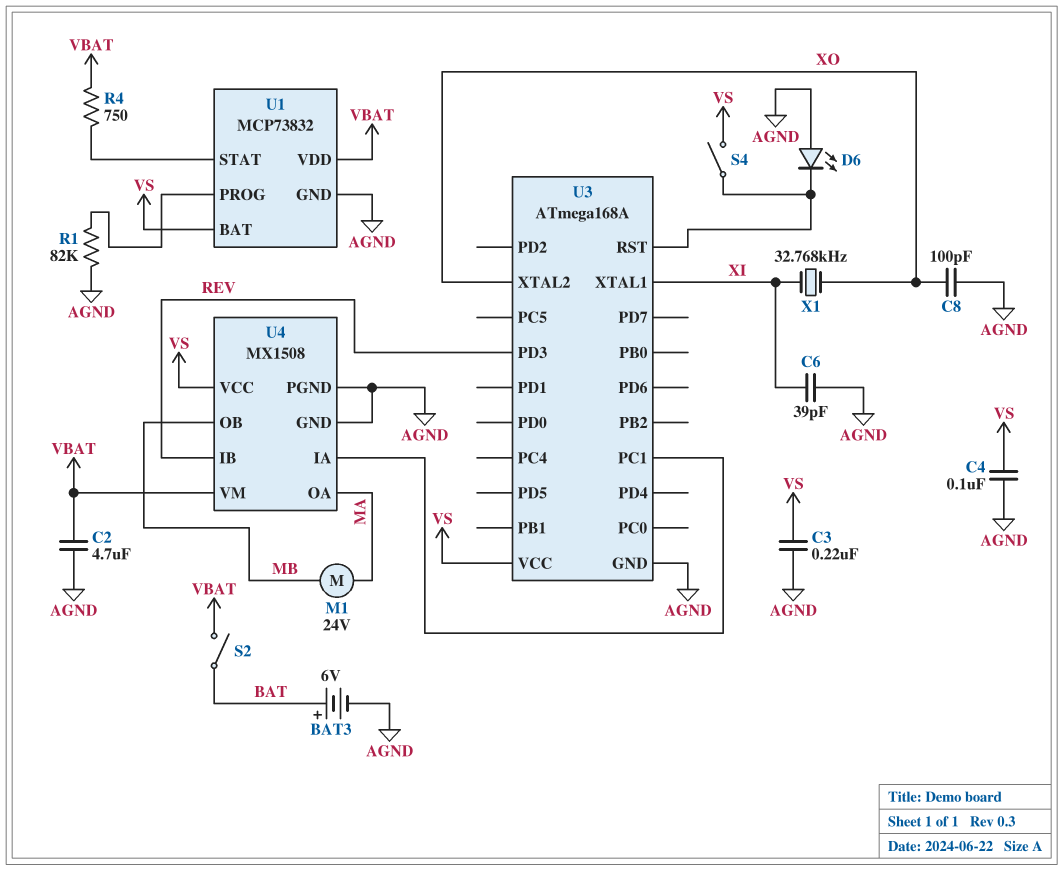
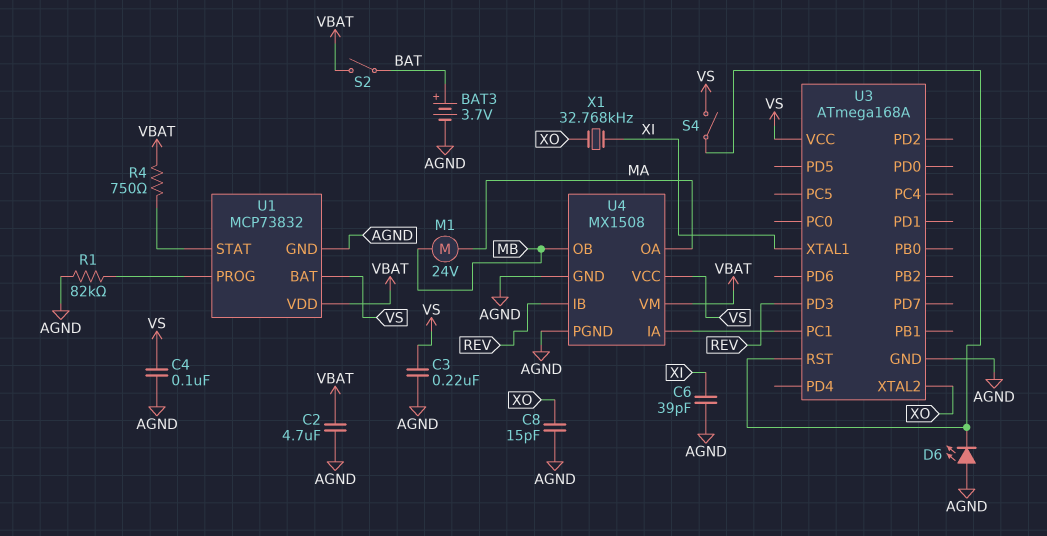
BAT3: 6V (plus BAT, minus AGND) -> 3.7V (plus BAT, minus AGND)
C8: 100pF (AGND, XO) -> 15pF (AGND, XO)

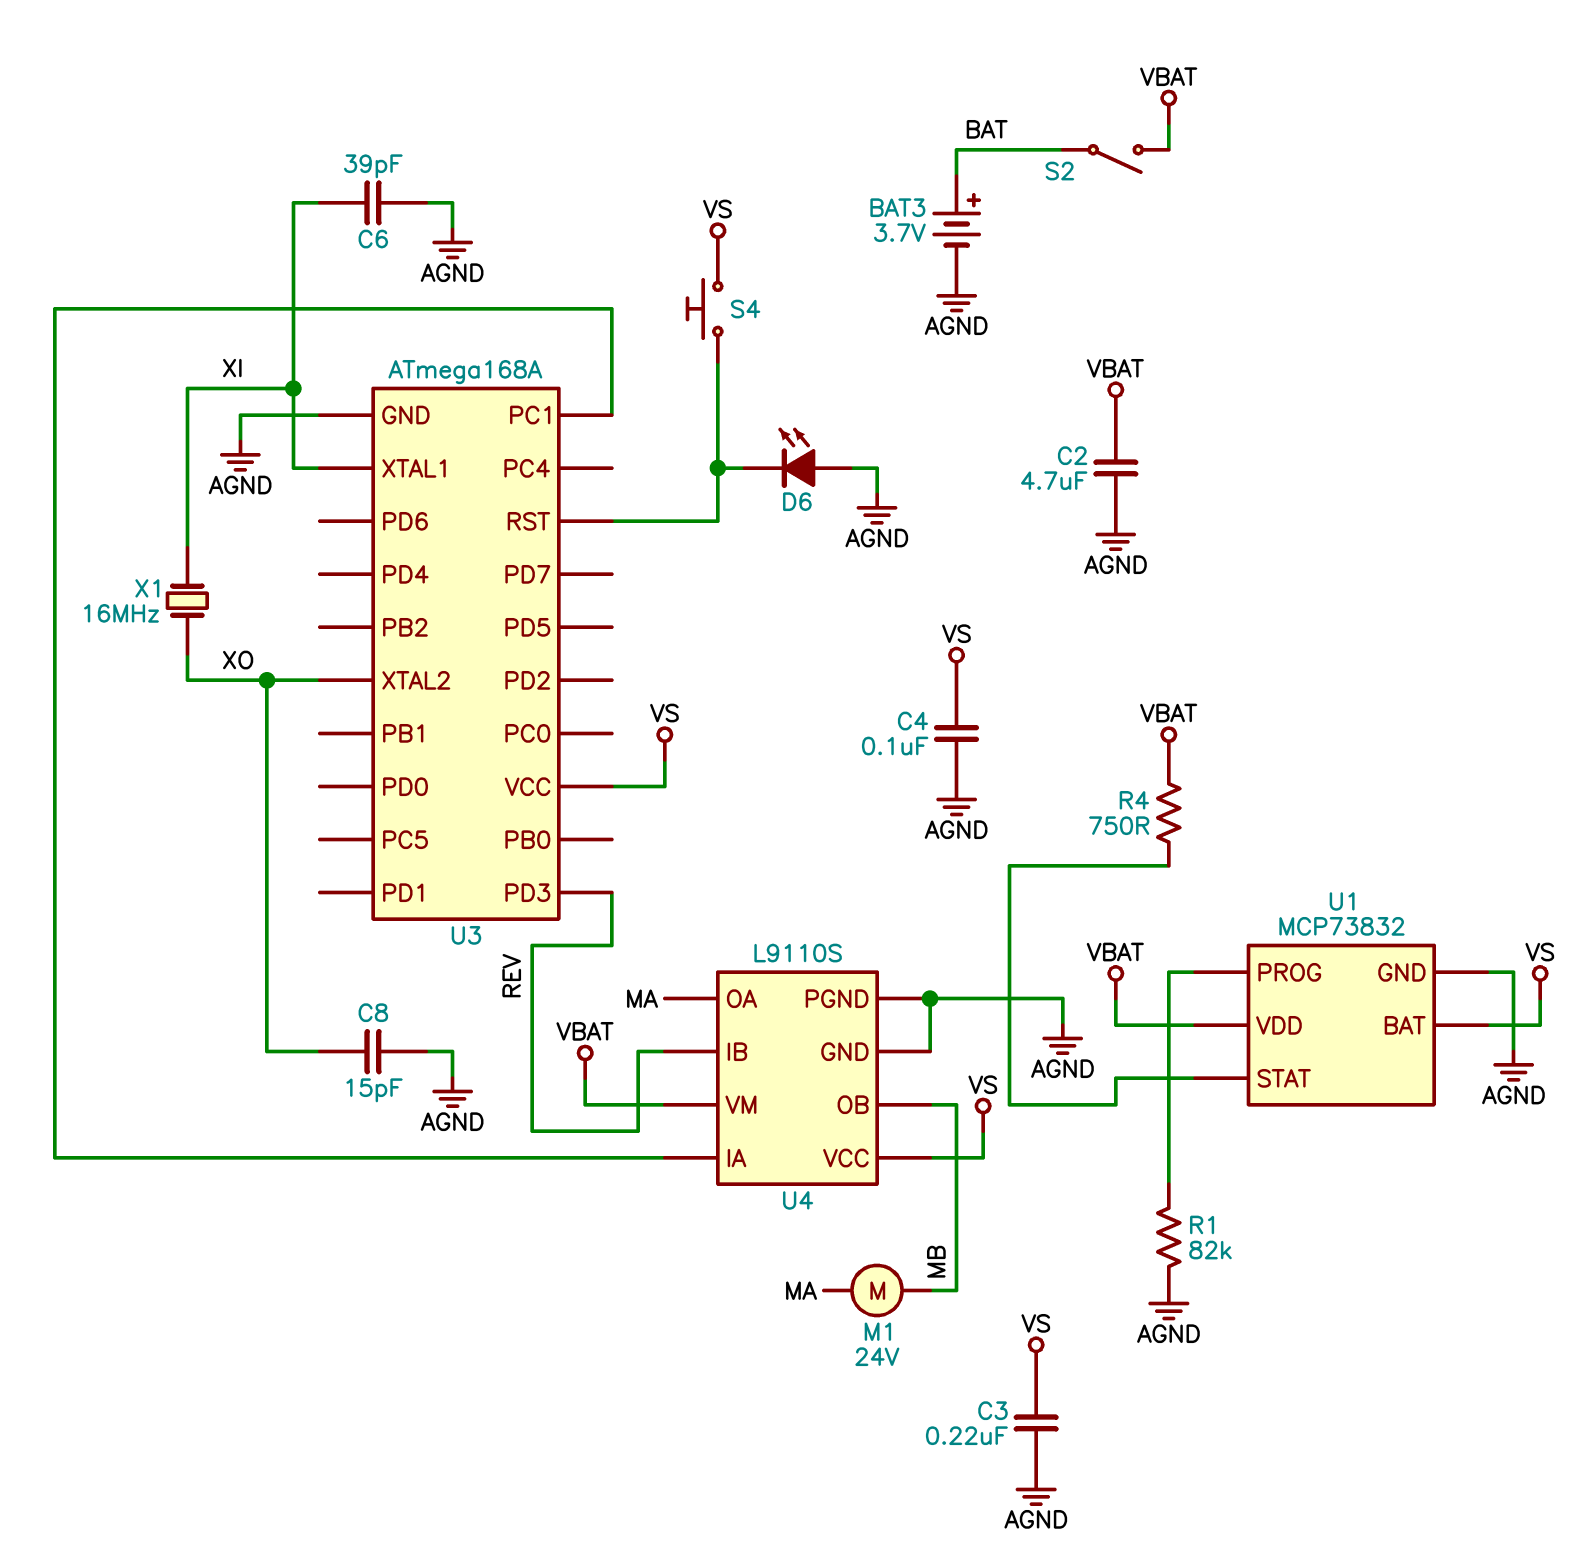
S4: switch (U3/RST, VS) -> button (U3/RST, VS)
U4: MX1508 -> L9110S
X1: 32.768kHz (XI, XO) -> 16MHz (XI, XO)

